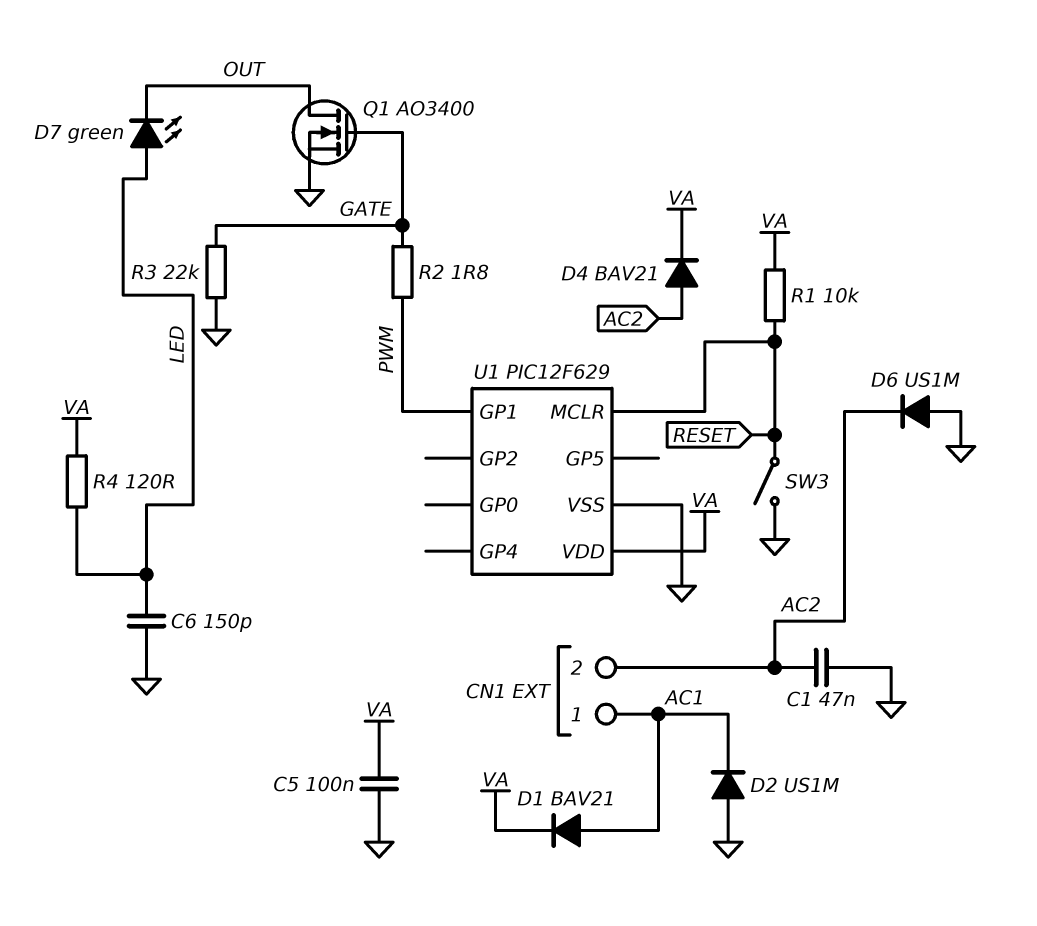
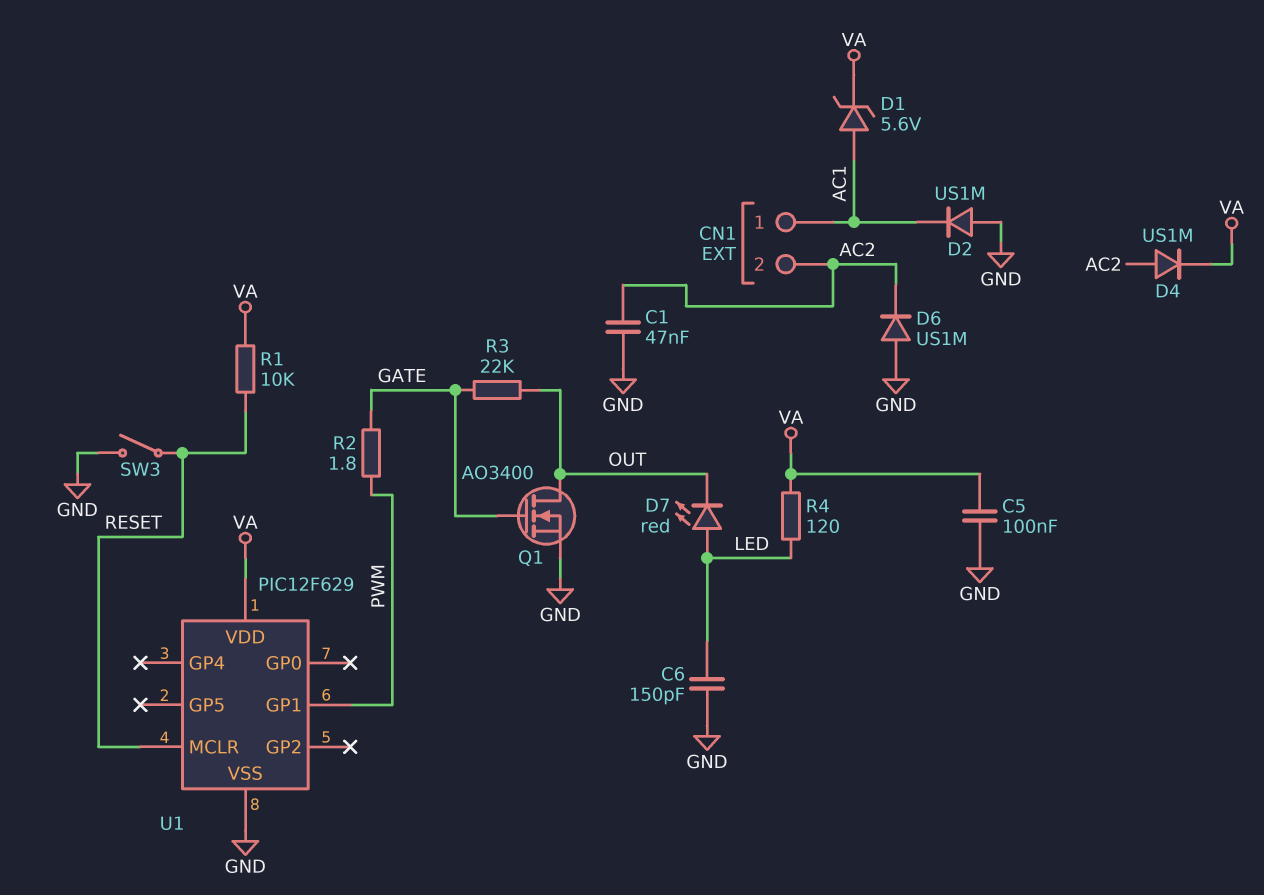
D1: diode BAV21 (A AC1, K VA) -> zener 5.6V (A AC1, K VA)
D4: diode BAV21 (A AC2, K VA) -> diode US1M (A AC2, K VA)
D7: LED green (A LED, K OUT) -> LED red (A LED, K OUT)
R3: 22k (GATE, GND) -> 22k (GATE, OUT)

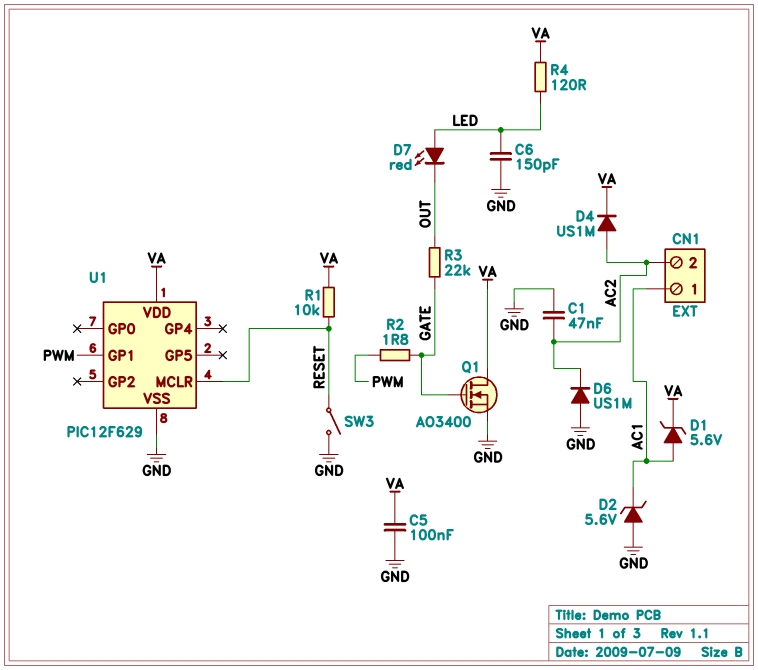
D2: diode US1M (A GND, K AC1) -> zener 5.6V (A GND, K AC1)
Q1: NMOS AO3400 (G GATE, D OUT, S GND) -> NMOS AO3400 (G GATE, D VA, S GND)

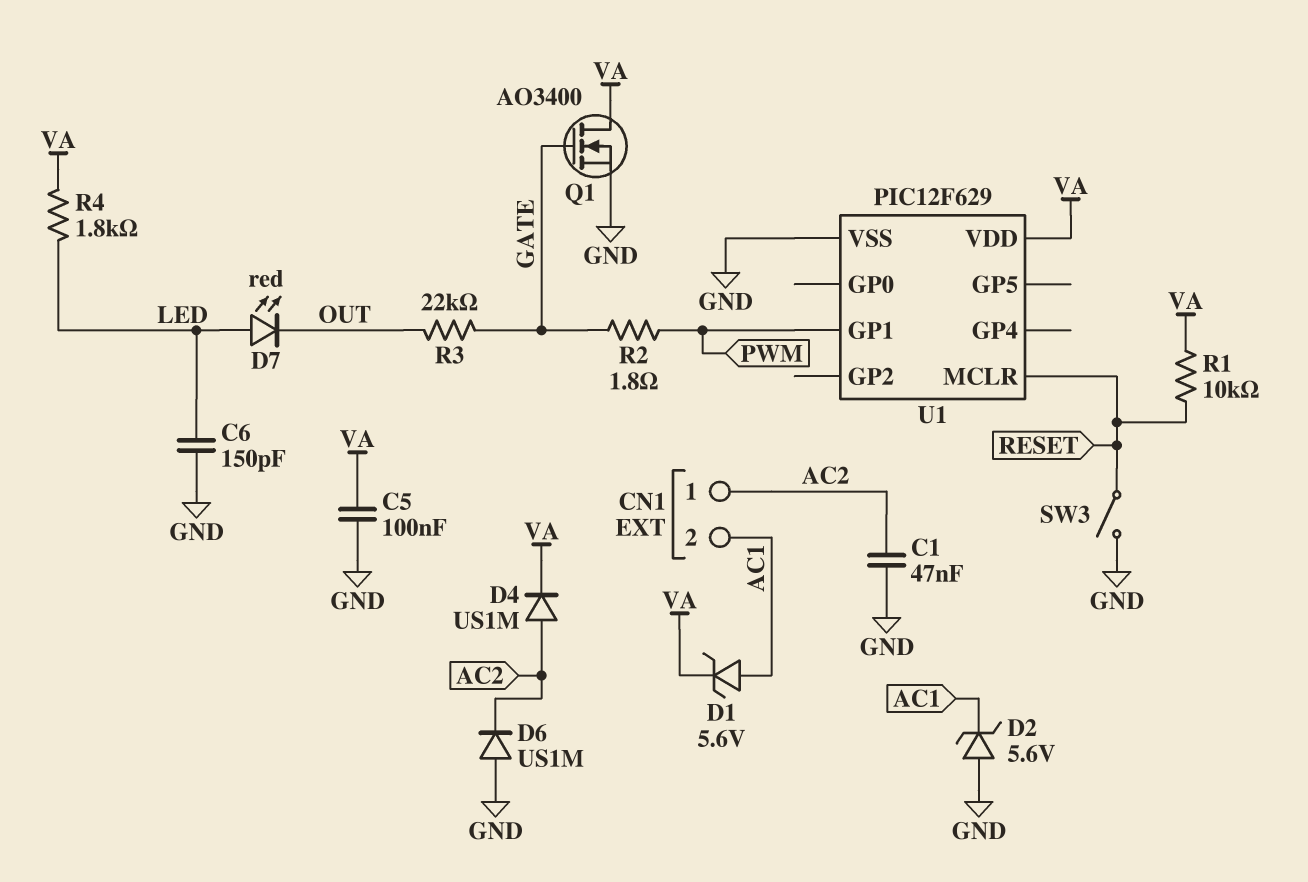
CN1 pin 1: AC1 -> AC2
CN1 pin 2: AC2 -> AC1
R4: 120 (LED, VA) -> 1.8k (LED, VA)

